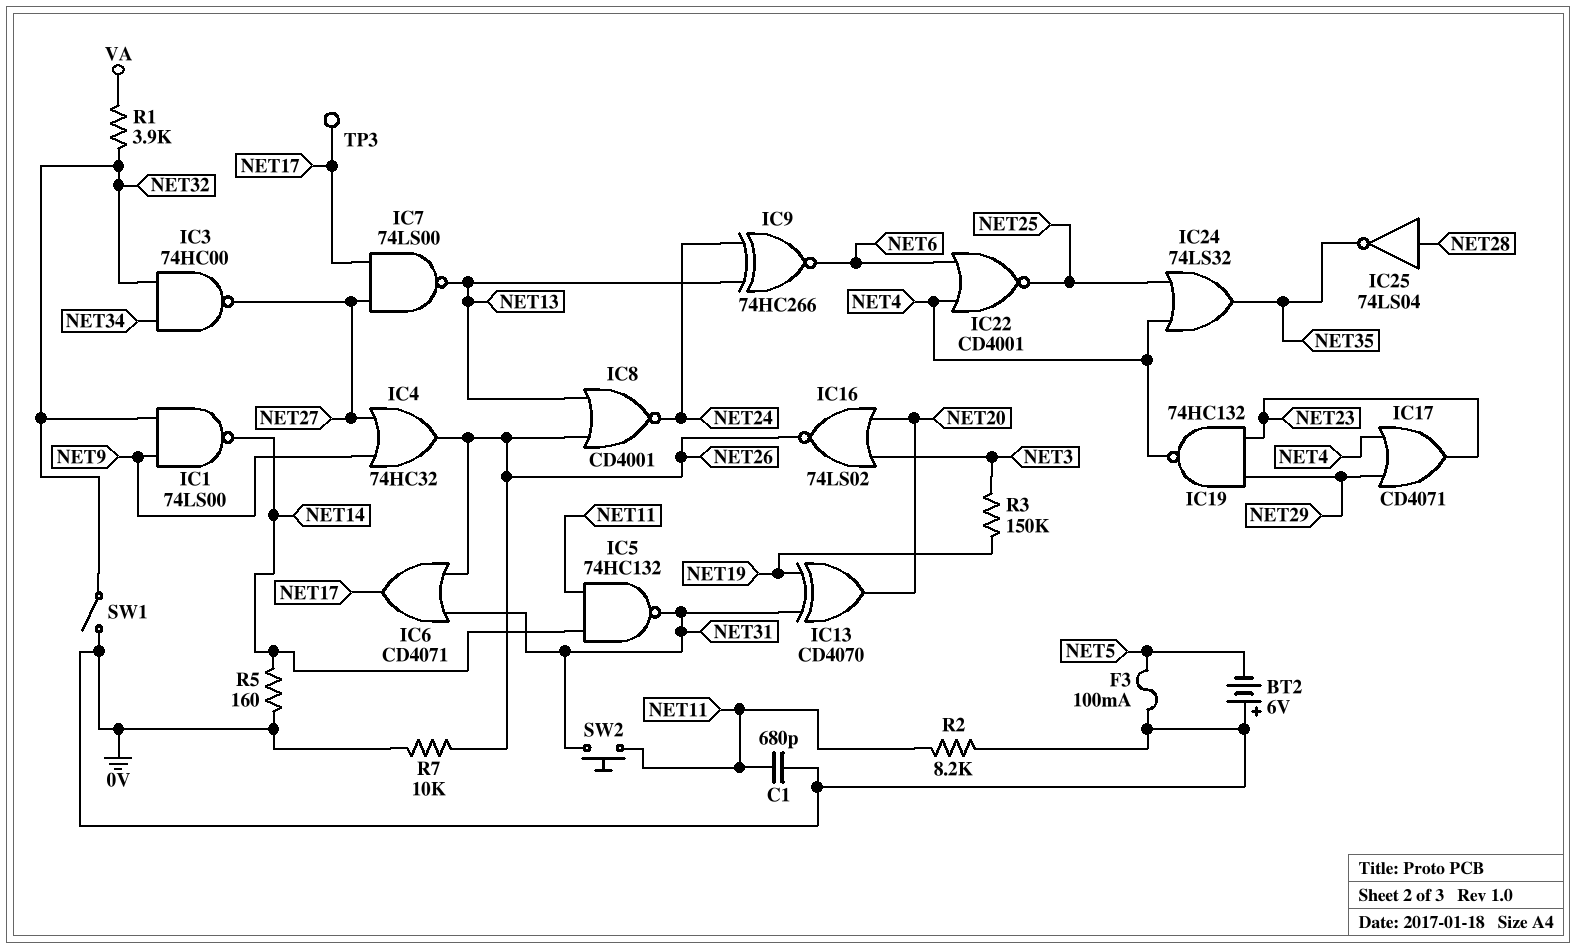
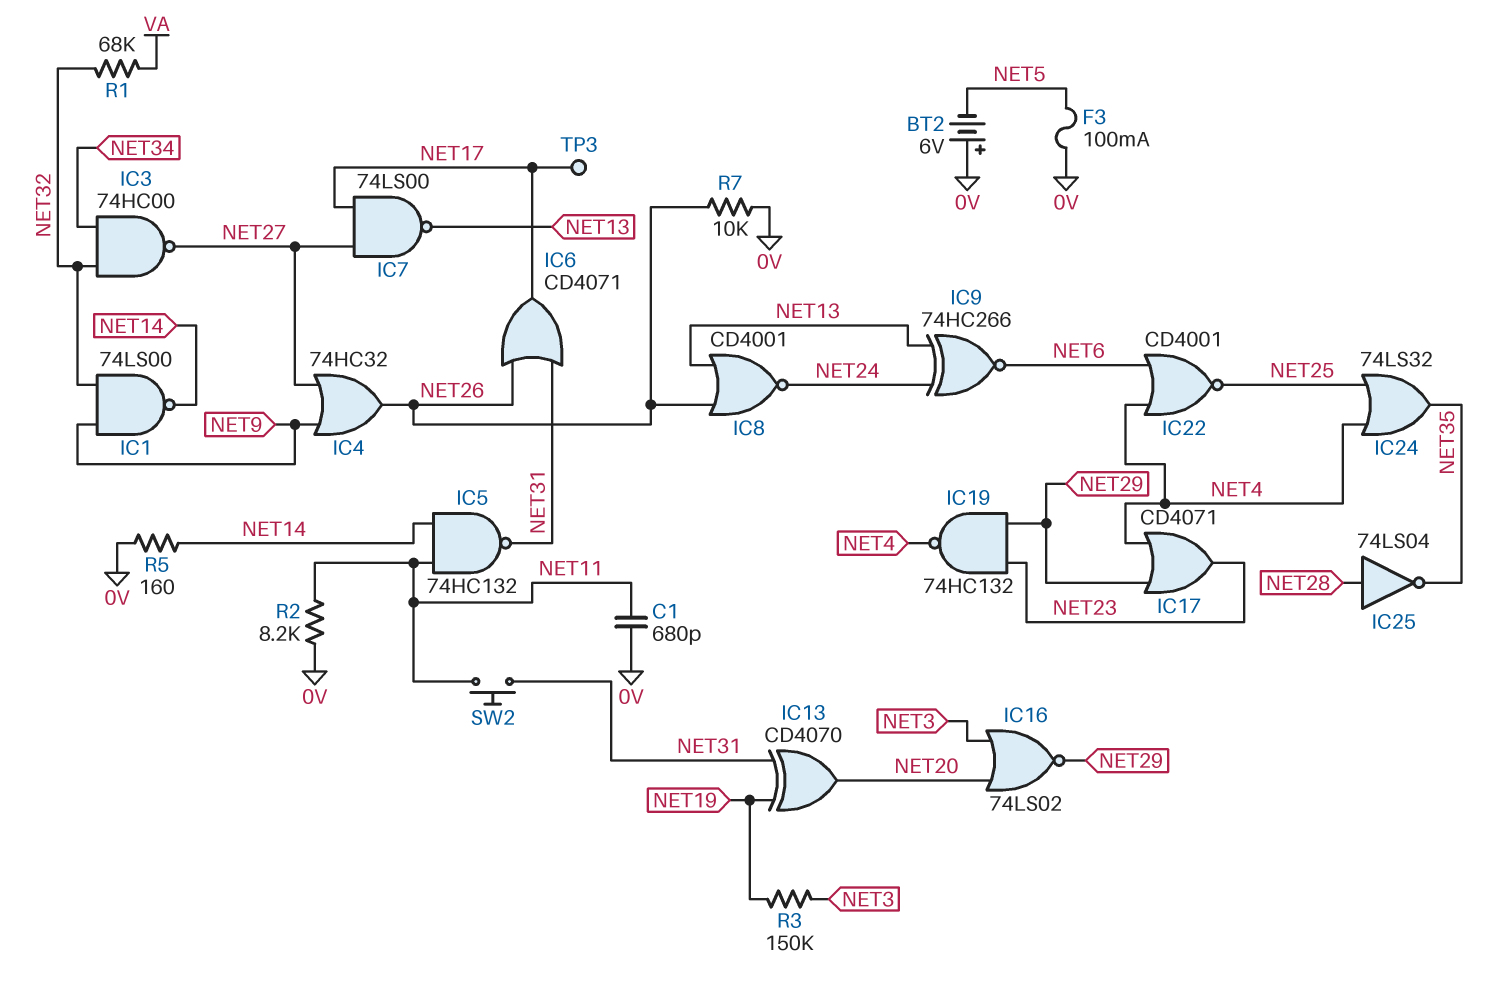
IC16: NOR 74LS02 (in NET3, in NET20, out NET26) -> NOR 74LS02 (in NET3, in NET20, out NET29)
R1: 3.9k (NET32, VA) -> 68k (NET32, VA)
SW1: switch (0V, NET32) -> none

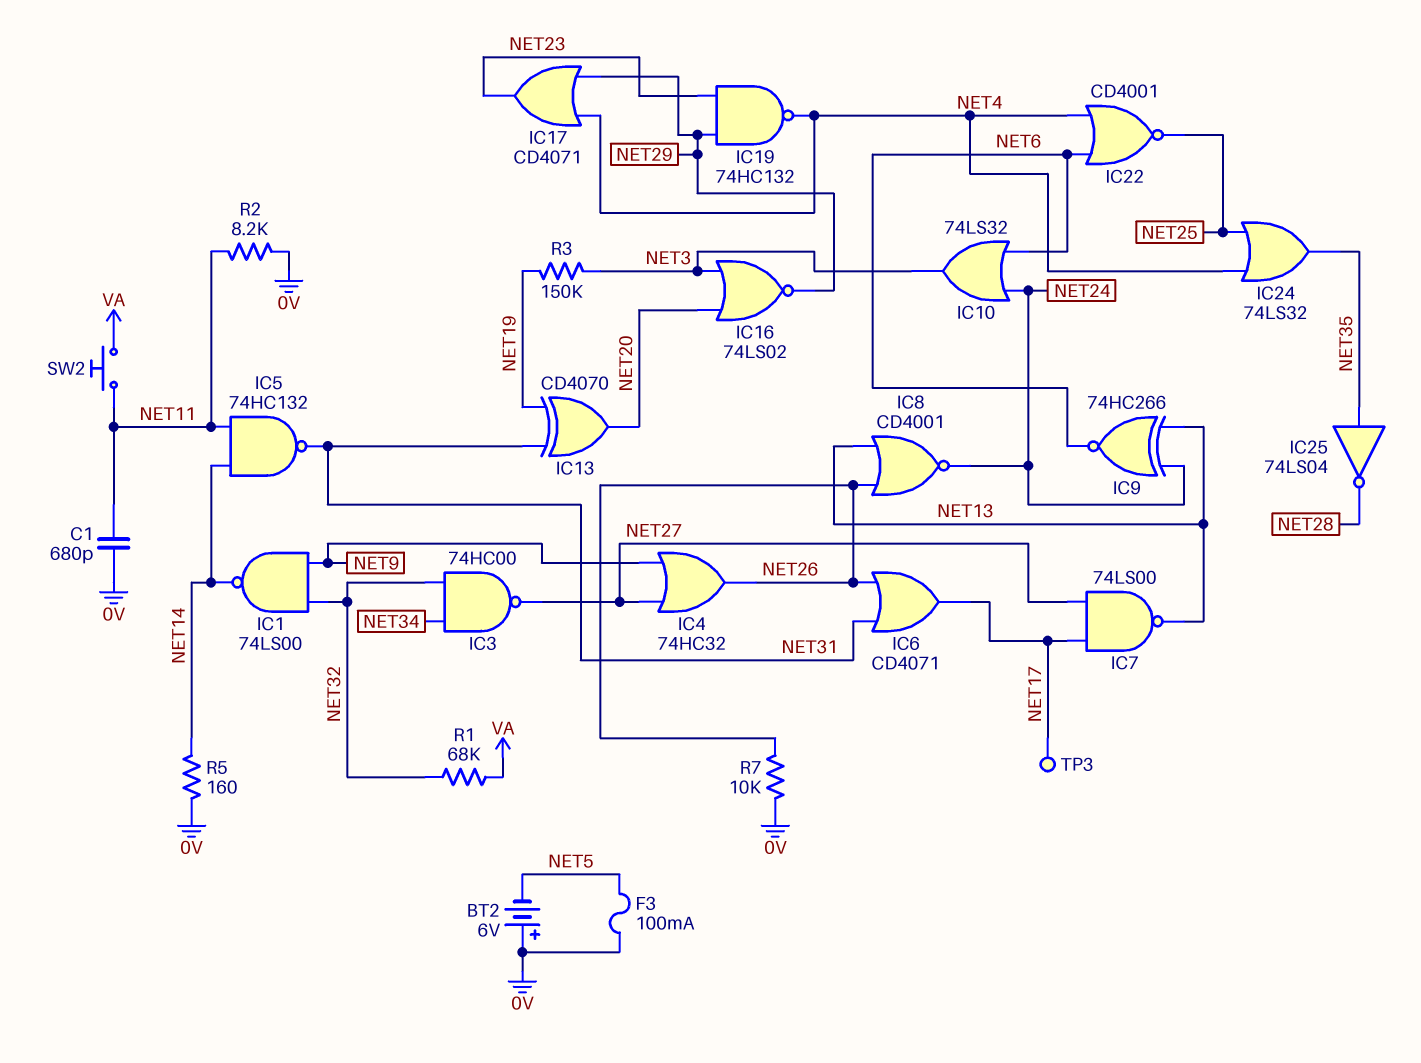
IC10: none -> OR 74LS32 (in NET6, in NET24, out NET3)
IC25: NOT 74LS04 (in NET28, out NET35) -> NOT 74LS04 (in NET35, out NET28)
SW2: button (NET11, NET31) -> button (NET11, VA)

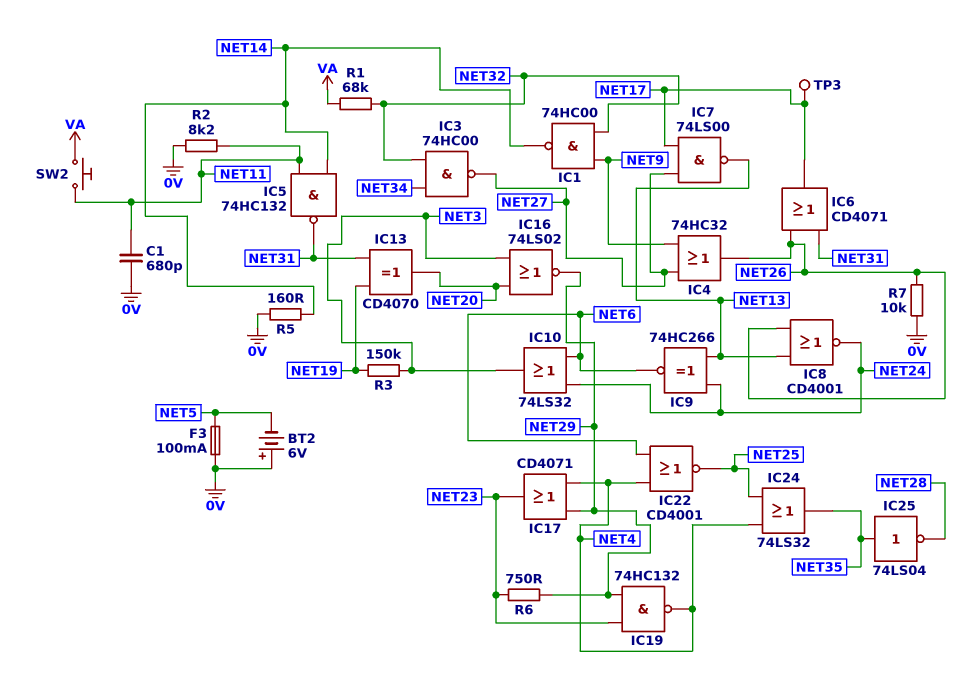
IC1: NAND 74LS00 (in NET9, in NET32, out NET14) -> NAND 74HC00 (in NET9, in NET32, out NET14)
R6: none -> 750 (NET23, NET29)

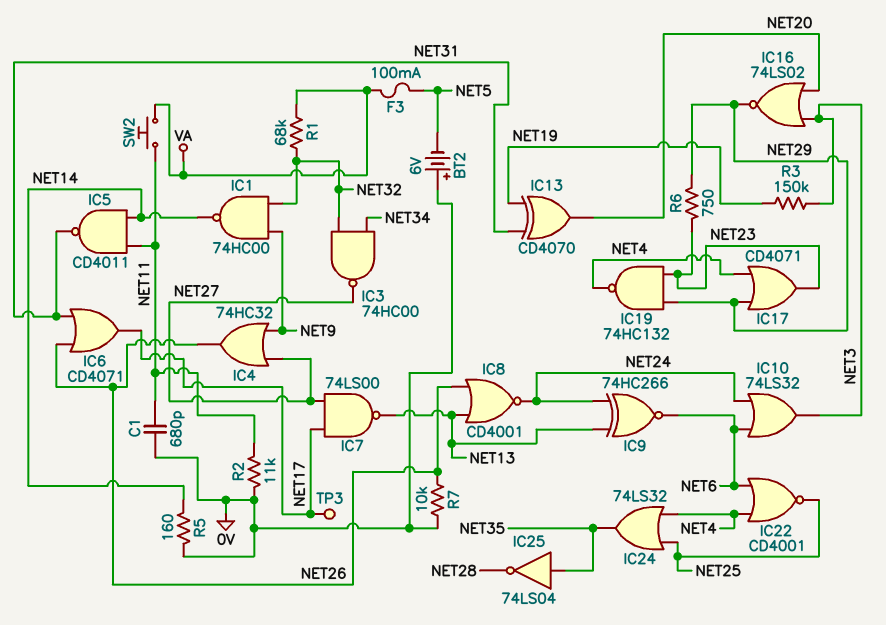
F3: 100mA (0V, NET5) -> 100mA (NET5, VA)
IC5: NAND 74HC132 (in NET11, in NET14, out NET31) -> NAND CD4011 (in NET11, in NET14, out NET31)
R2: 8.2k (0V, NET11) -> 11k (0V, NET11)

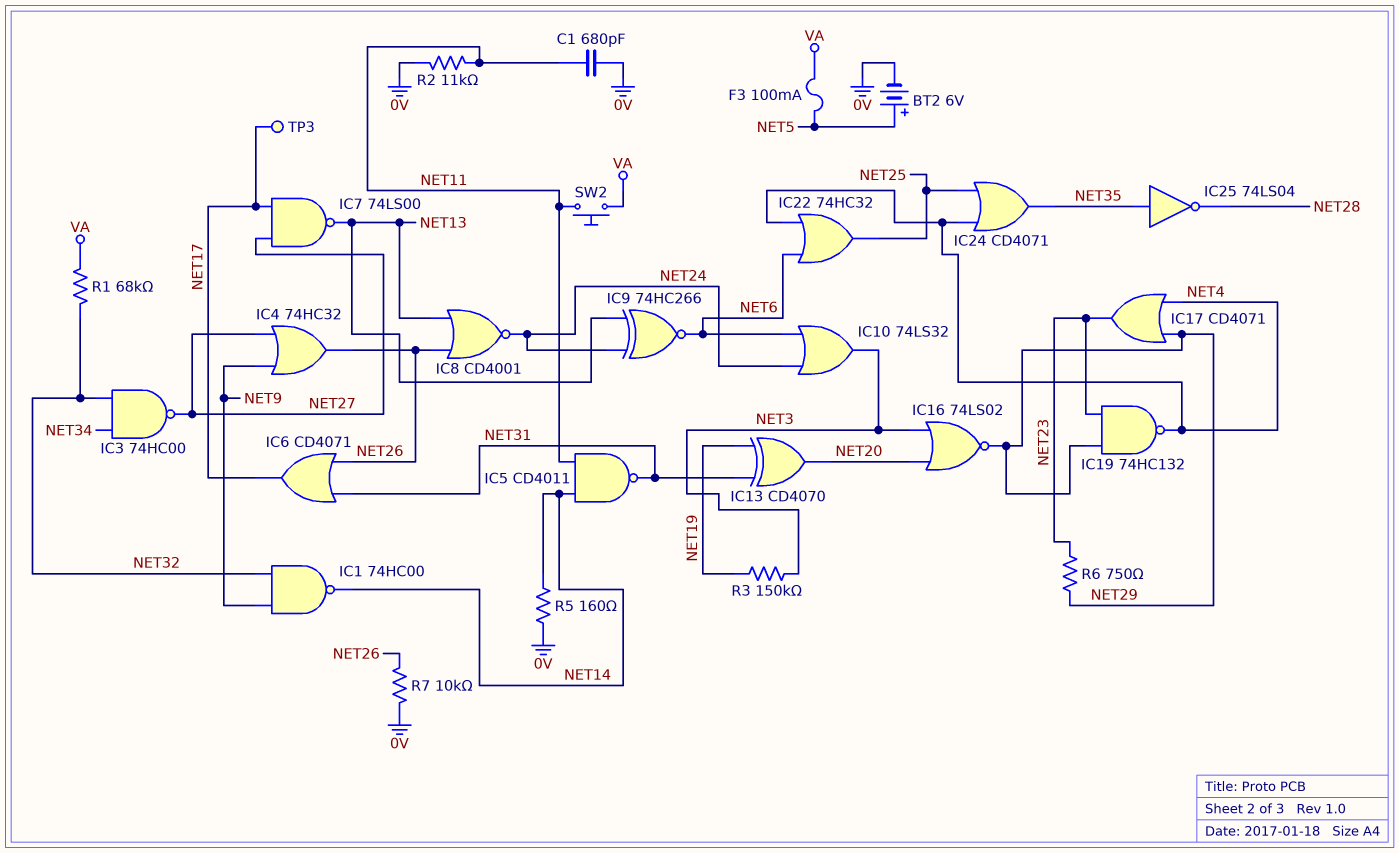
BT2: 6V (plus 0V, minus NET5) -> 6V (plus NET5, minus 0V)
IC22: NOR CD4001 (in NET4, in NET6, out NET25) -> OR 74HC32 (in NET4, in NET6, out NET25)
IC24: OR 74LS32 (in NET4, in NET25, out NET35) -> OR CD4071 (in NET4, in NET25, out NET35)

